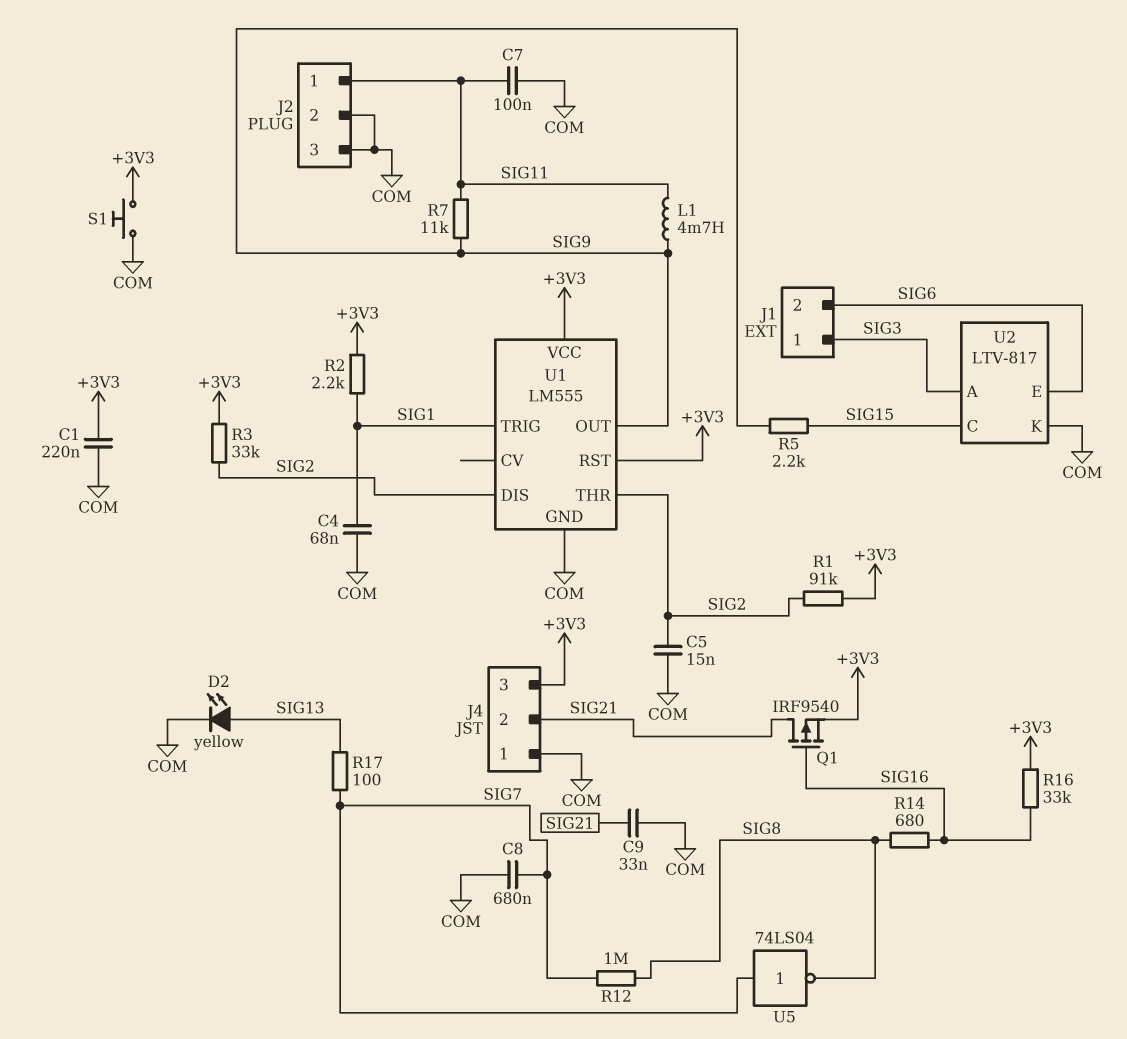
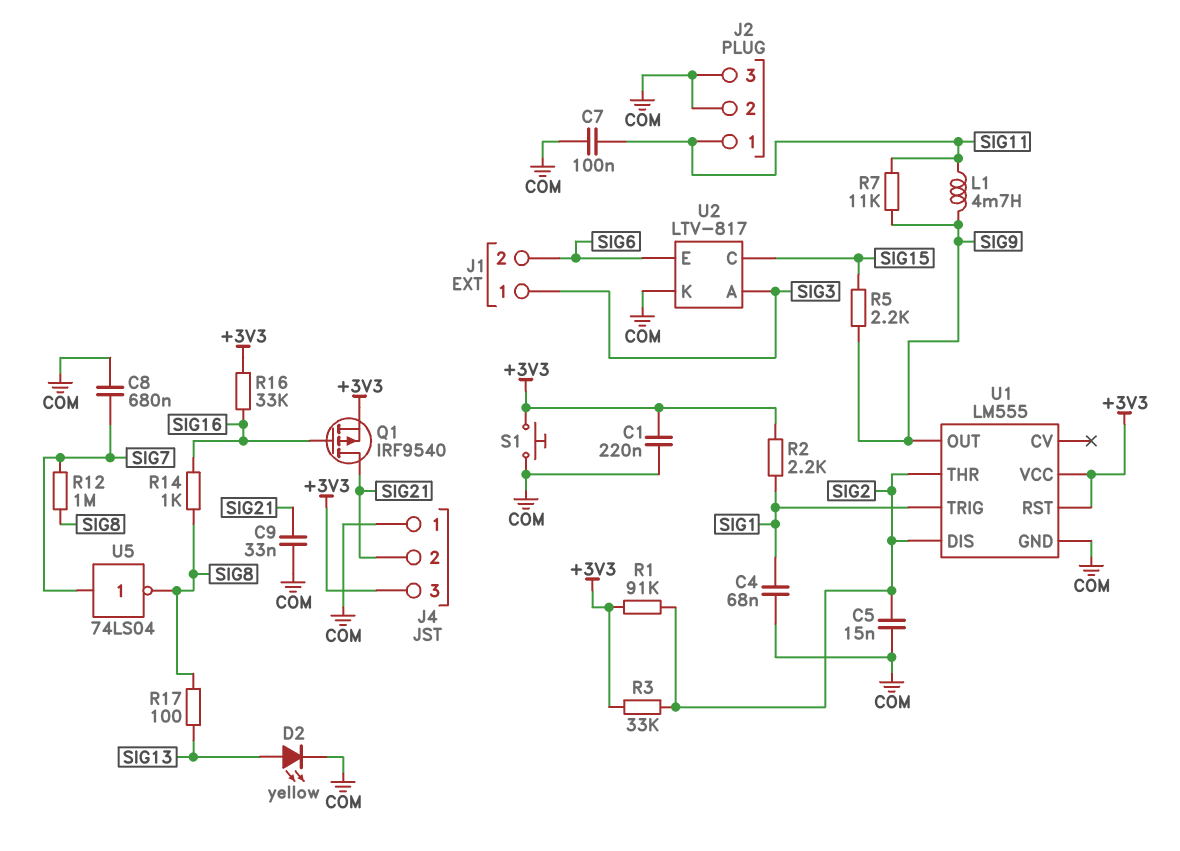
R14: 680 (SIG8, SIG16) -> 1k (SIG8, SIG16)
R17: 100 (SIG7, SIG13) -> 100 (SIG8, SIG13)

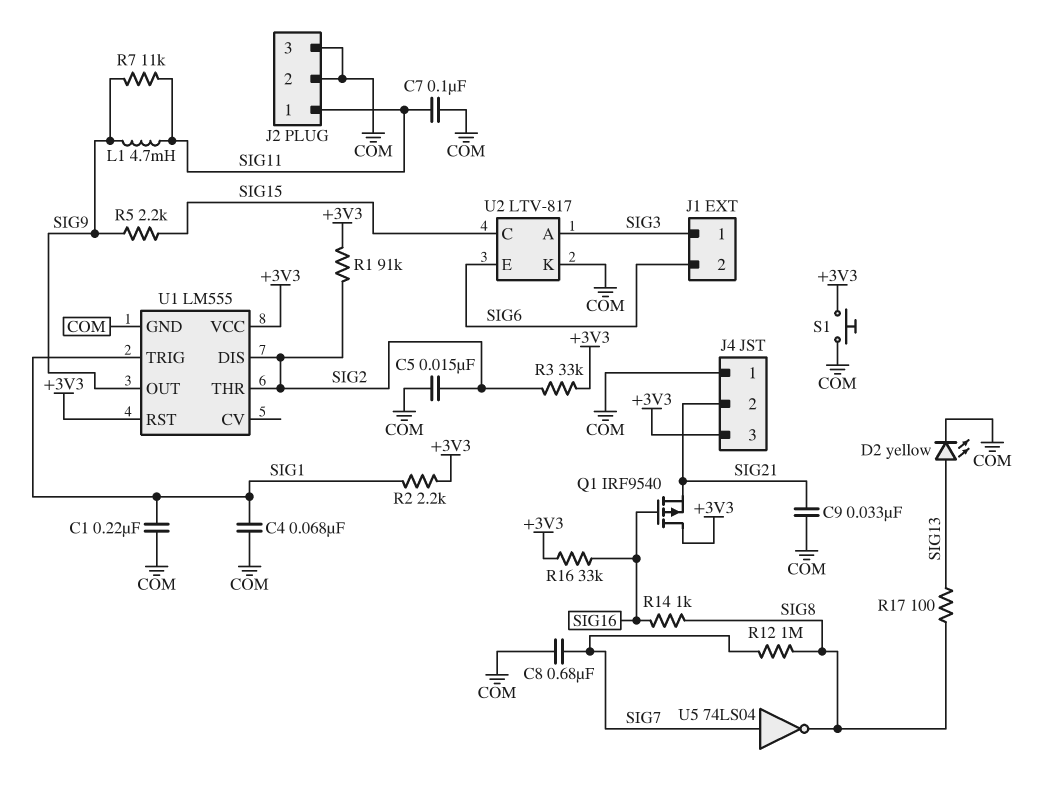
C1: 220nF (+3V3, COM) -> 220nF (COM, SIG1)
Q1: PMOS IRF9540 (G SIG16, D SIG21, S +3V3) -> PMOS IRF9540 (G SIG16, D +3V3, S SIG21)

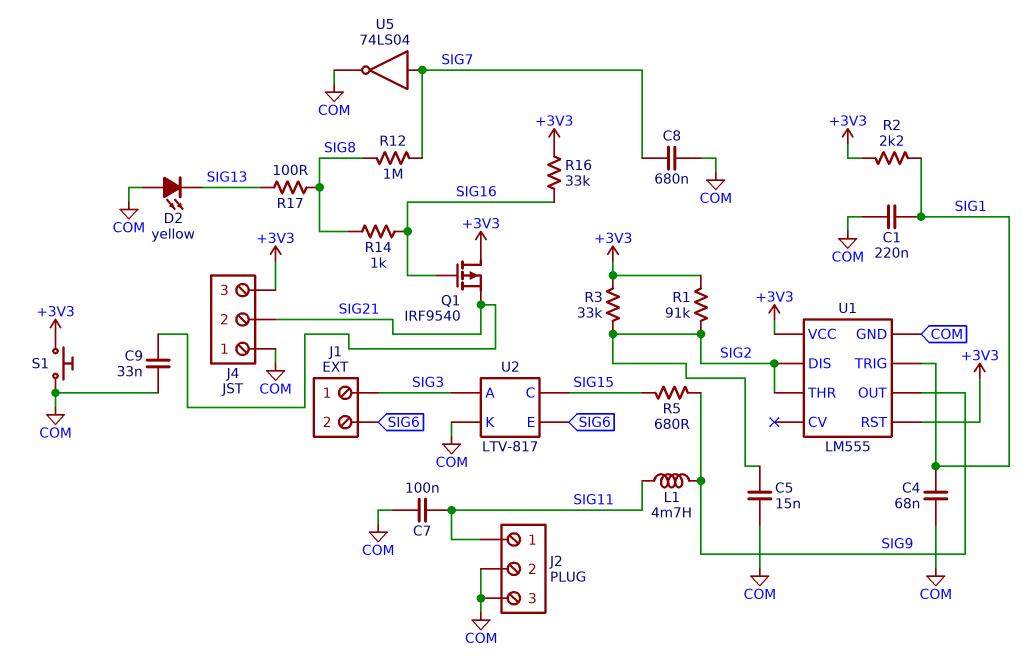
D2: LED yellow (A SIG13, K COM) -> LED yellow (A COM, K SIG13)
R5: 2.2k (SIG9, SIG15) -> 680 (SIG9, SIG15)
R7: 11k (SIG9, SIG11) -> none
U5: NOT 74LS04 (in SIG7, out SIG8) -> NOT 74LS04 (in SIG7, out COM)

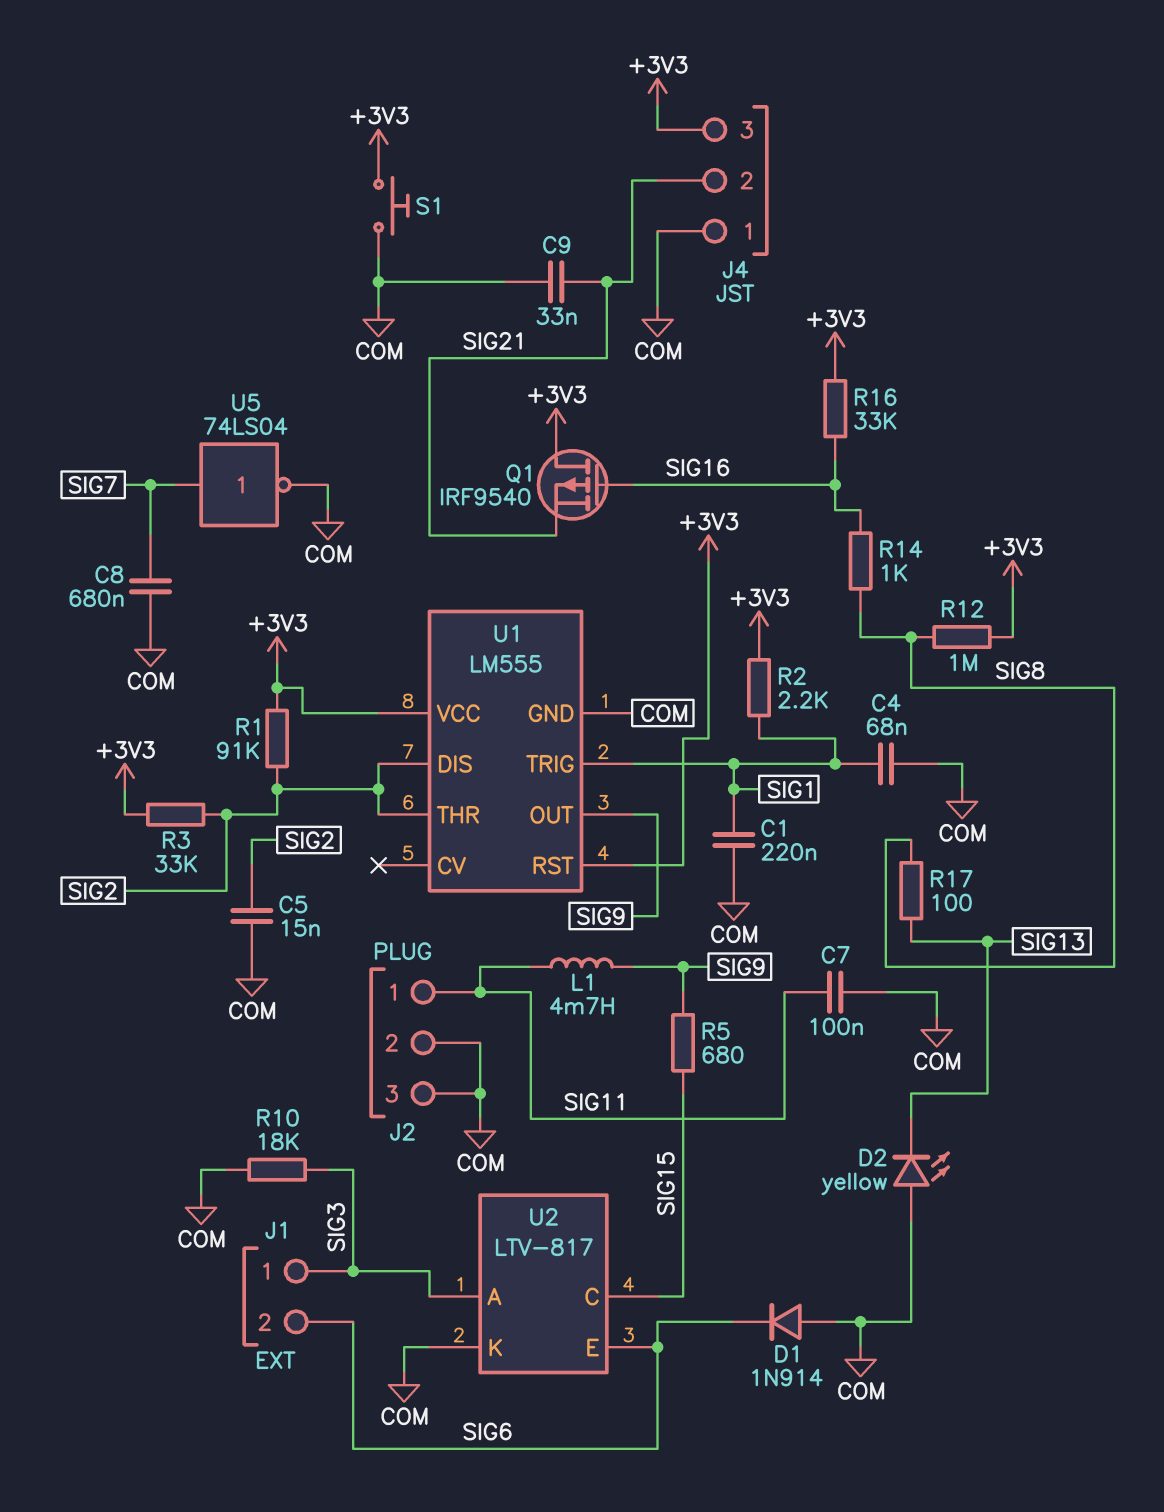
D1: none -> diode 1N914 (A COM, K SIG6)
R10: none -> 18k (COM, SIG3)
R12: 1M (SIG7, SIG8) -> 1M (+3V3, SIG8)

